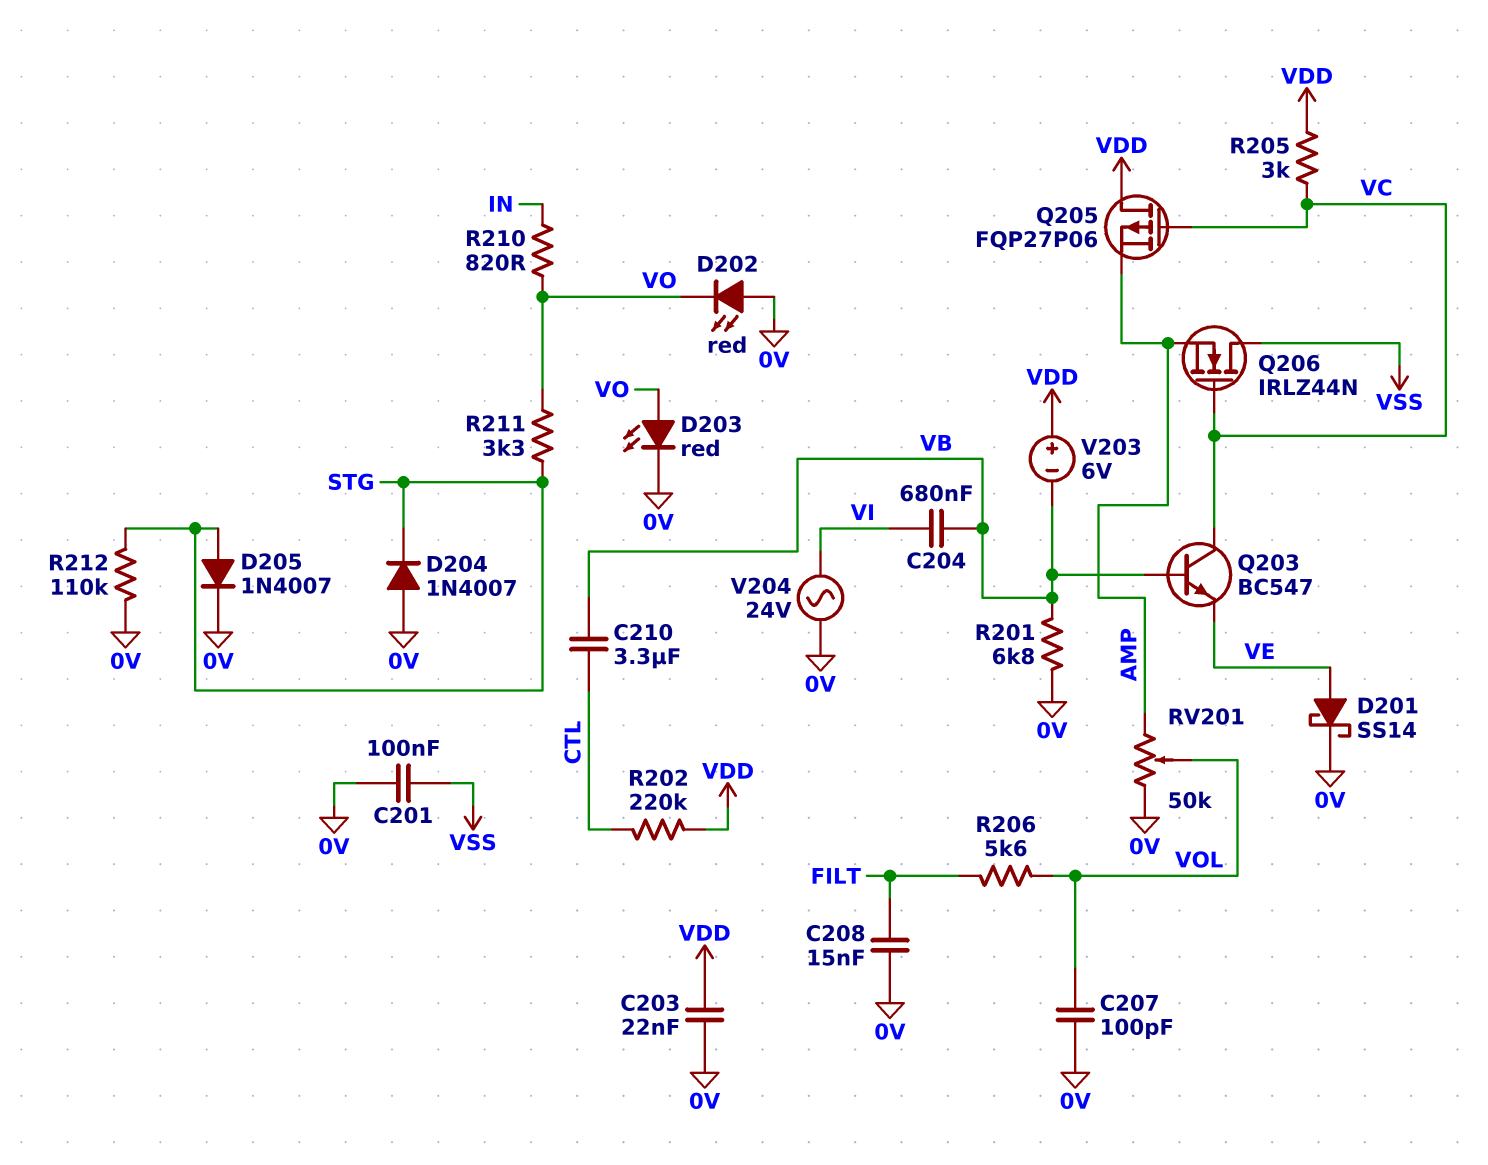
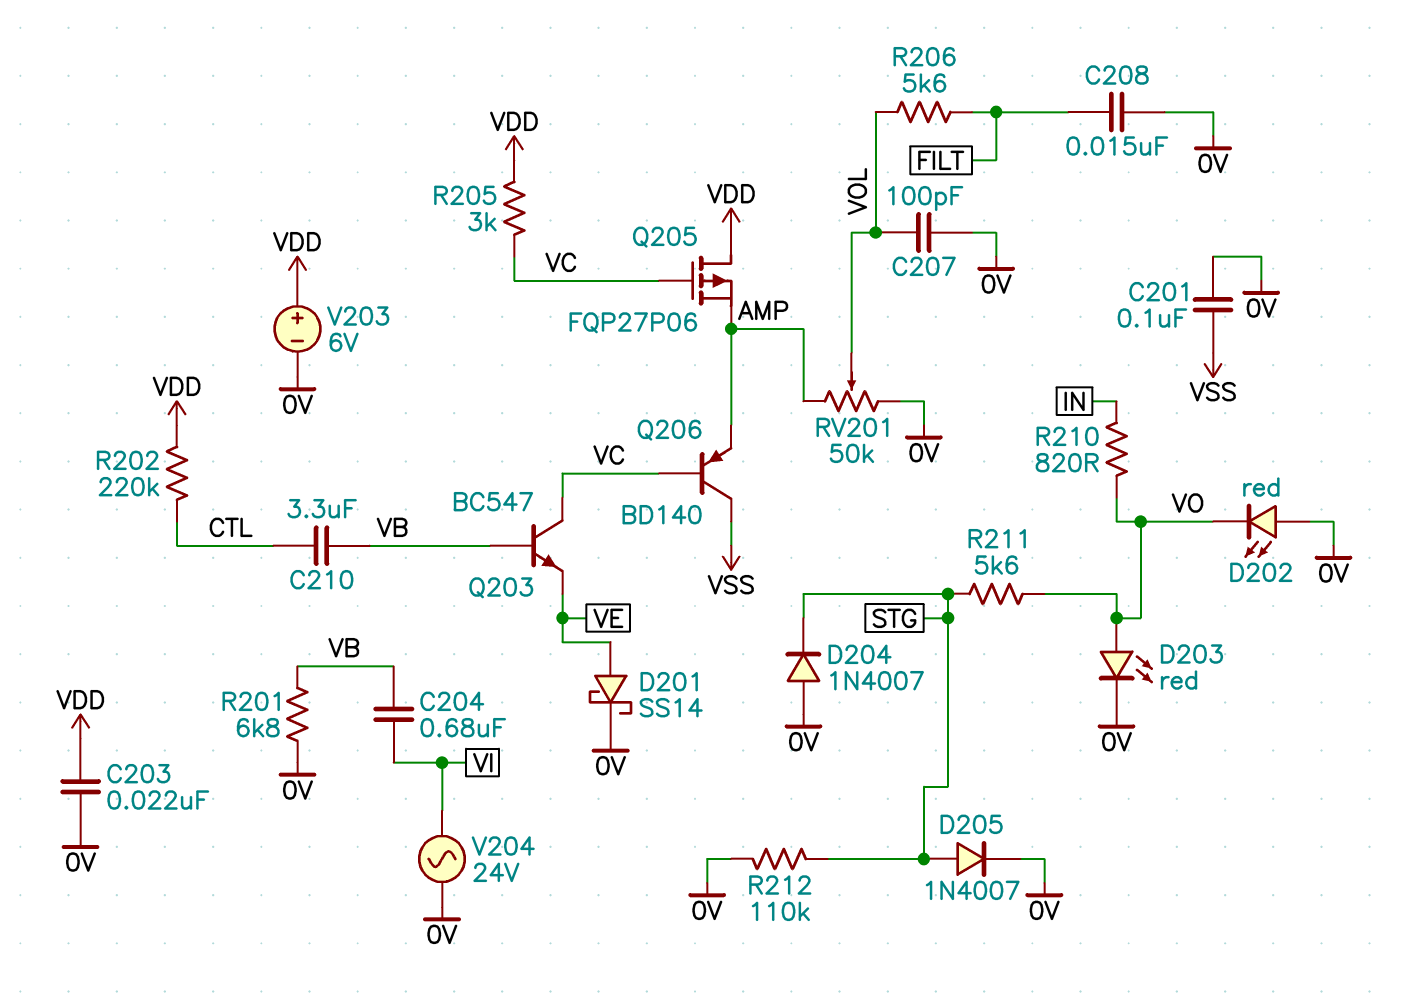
Q206: NMOS IRLZ44N (G VC, D VSS, S AMP) -> PNP BD140 (B VC, C VSS, E AMP)
R211: 3.3k (STG, VO) -> 5.6k (STG, VO)
V203: 6V (plus VDD, minus VB) -> 6V (plus VDD, minus 0V)

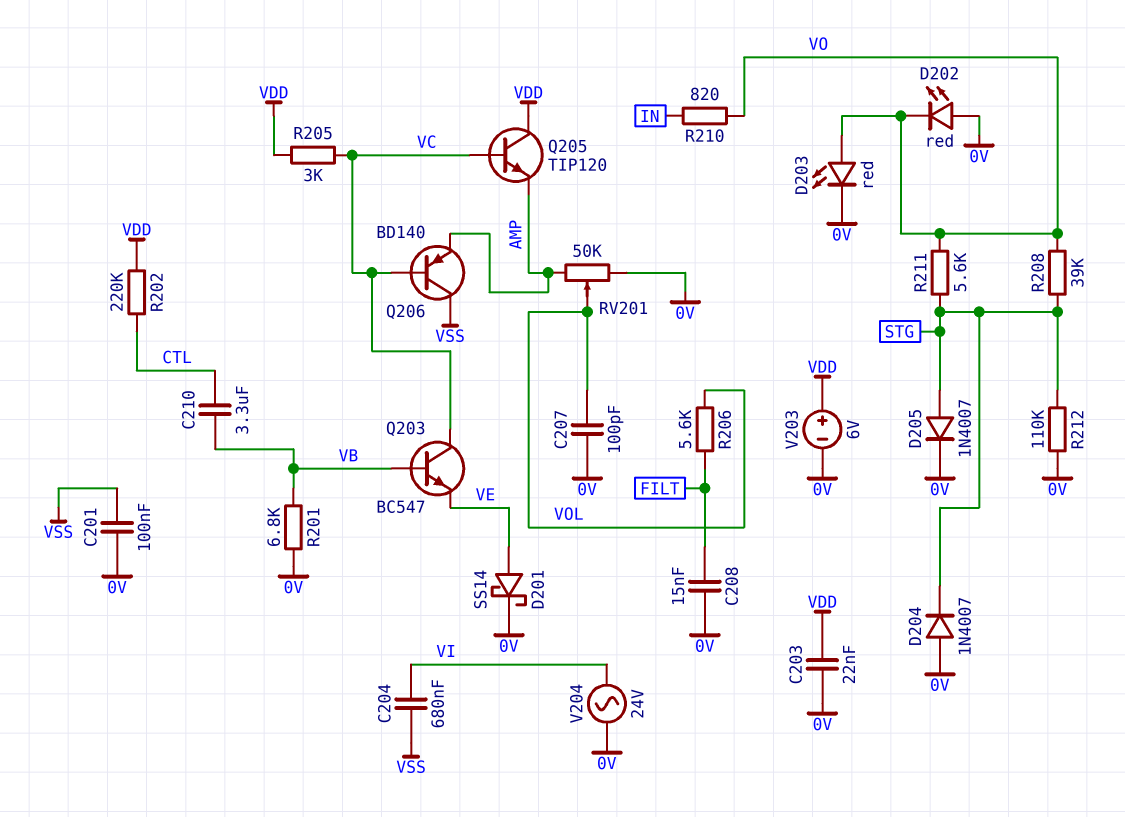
C204: 680nF (VB, VI) -> 680nF (VI, VSS)
Q205: PMOS FQP27P06 (G VC, D VDD, S AMP) -> NPN TIP120 (B VC, C VDD, E AMP)
R208: none -> 39k (STG, VO)

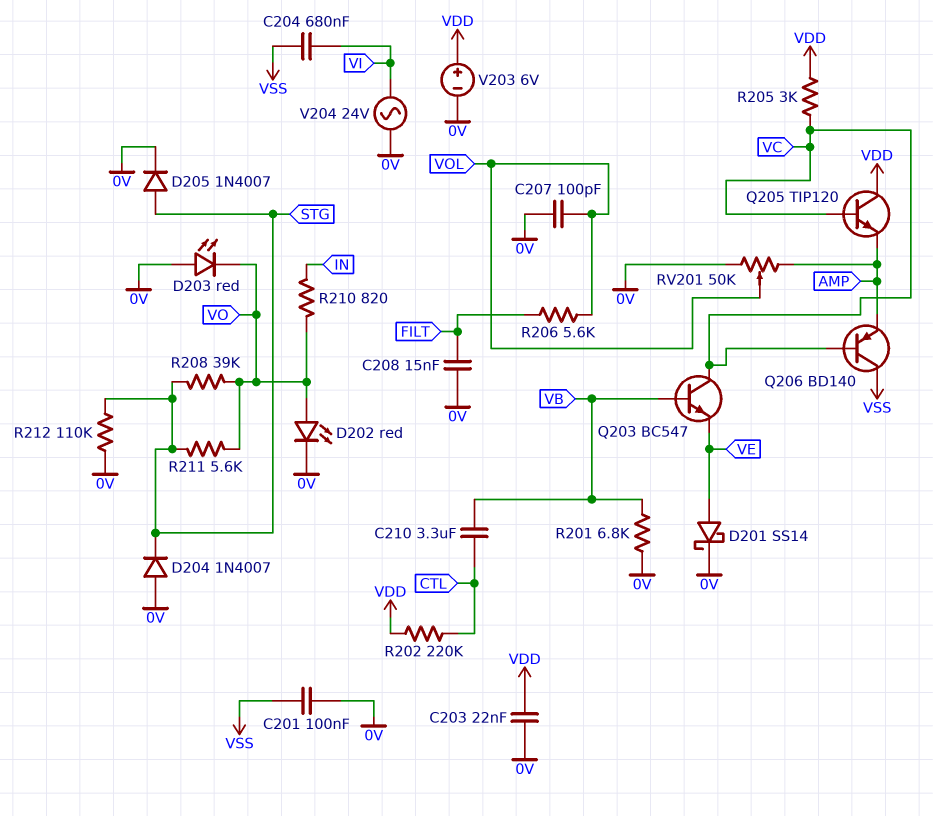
D202: LED red (A 0V, K VO) -> LED red (A VO, K 0V)
D203: LED red (A VO, K 0V) -> LED red (A 0V, K VO)

